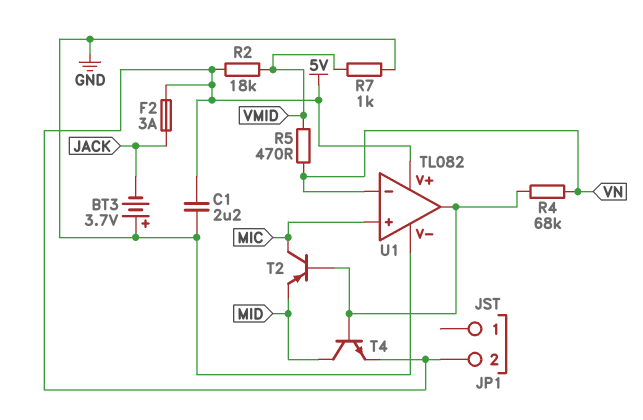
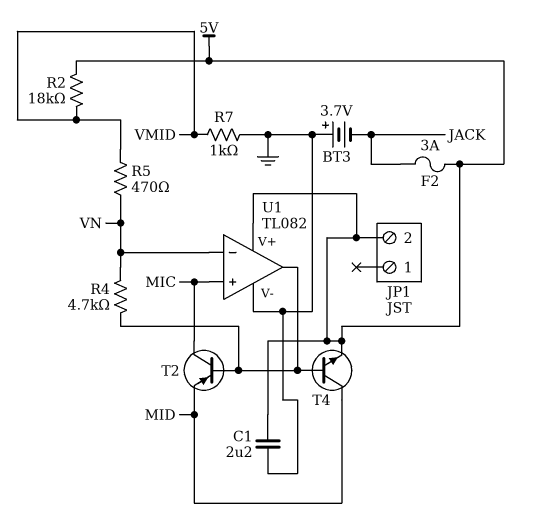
R4: 68k (U1/out, VN) -> 4.7k (U1/out, VN)

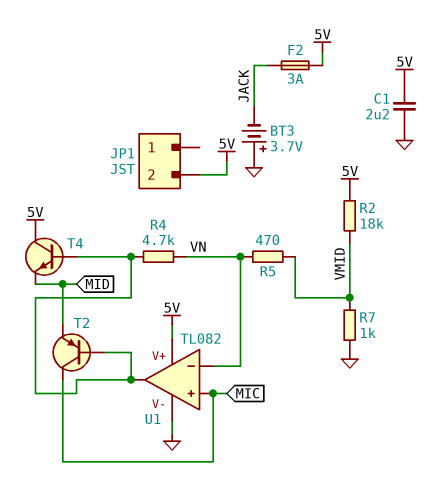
T4: NPN (B U1/out, C MID, E 5V) -> NPN (B U1/out, C 5V, E MID)

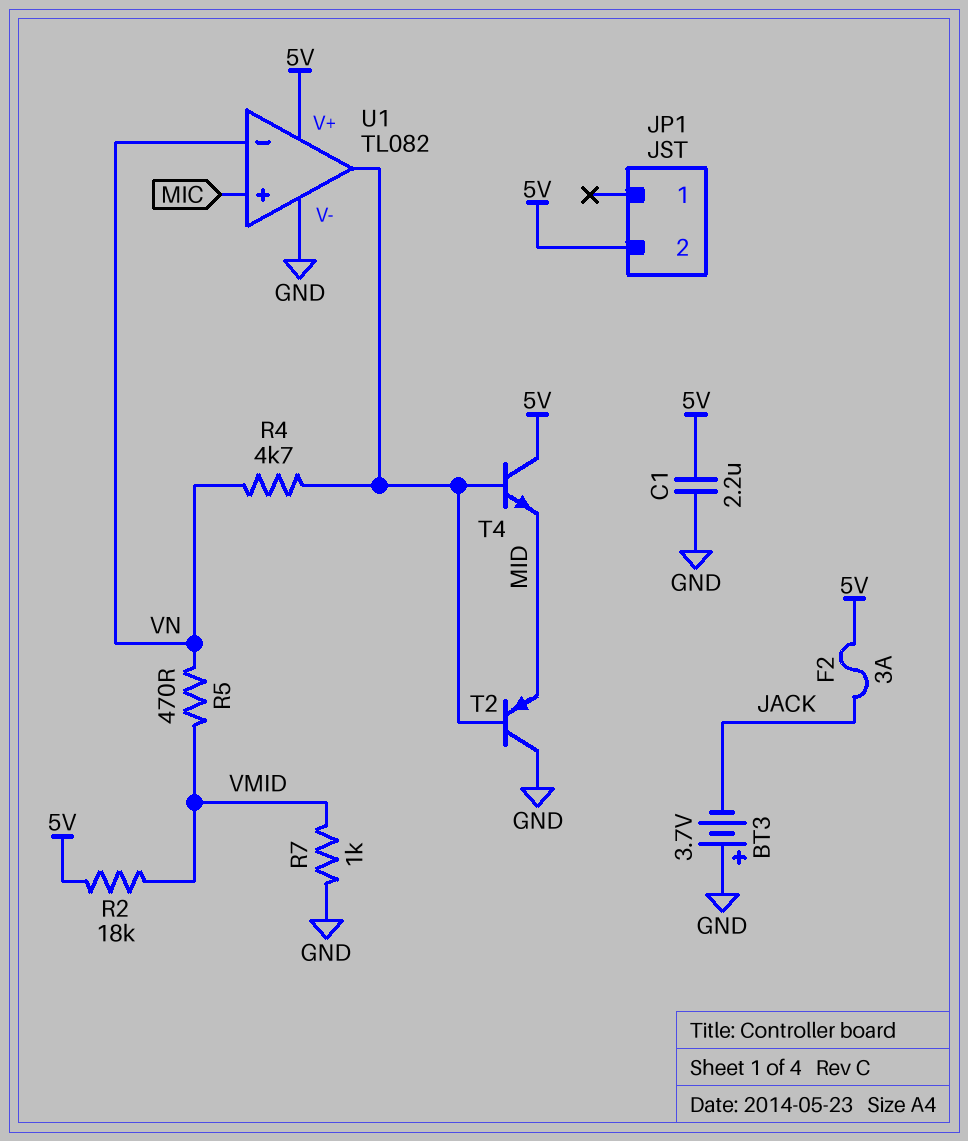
T2: PNP (B U1/out, C MIC, E MID) -> PNP (B U1/out, C GND, E MID)

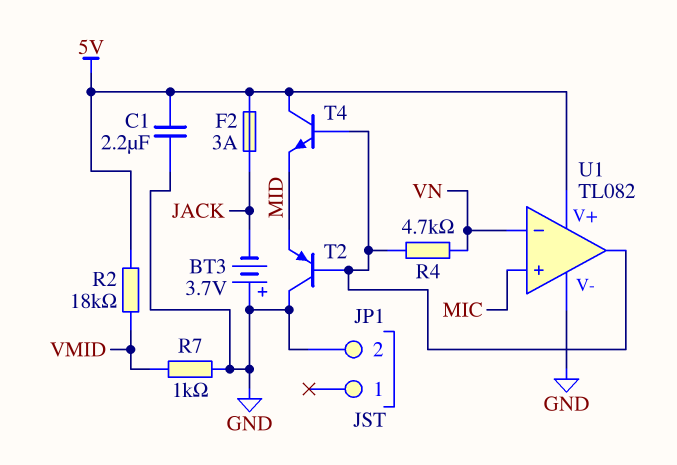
JP1 pin 2: 5V -> GND
R5: 470 (VMID, VN) -> none

